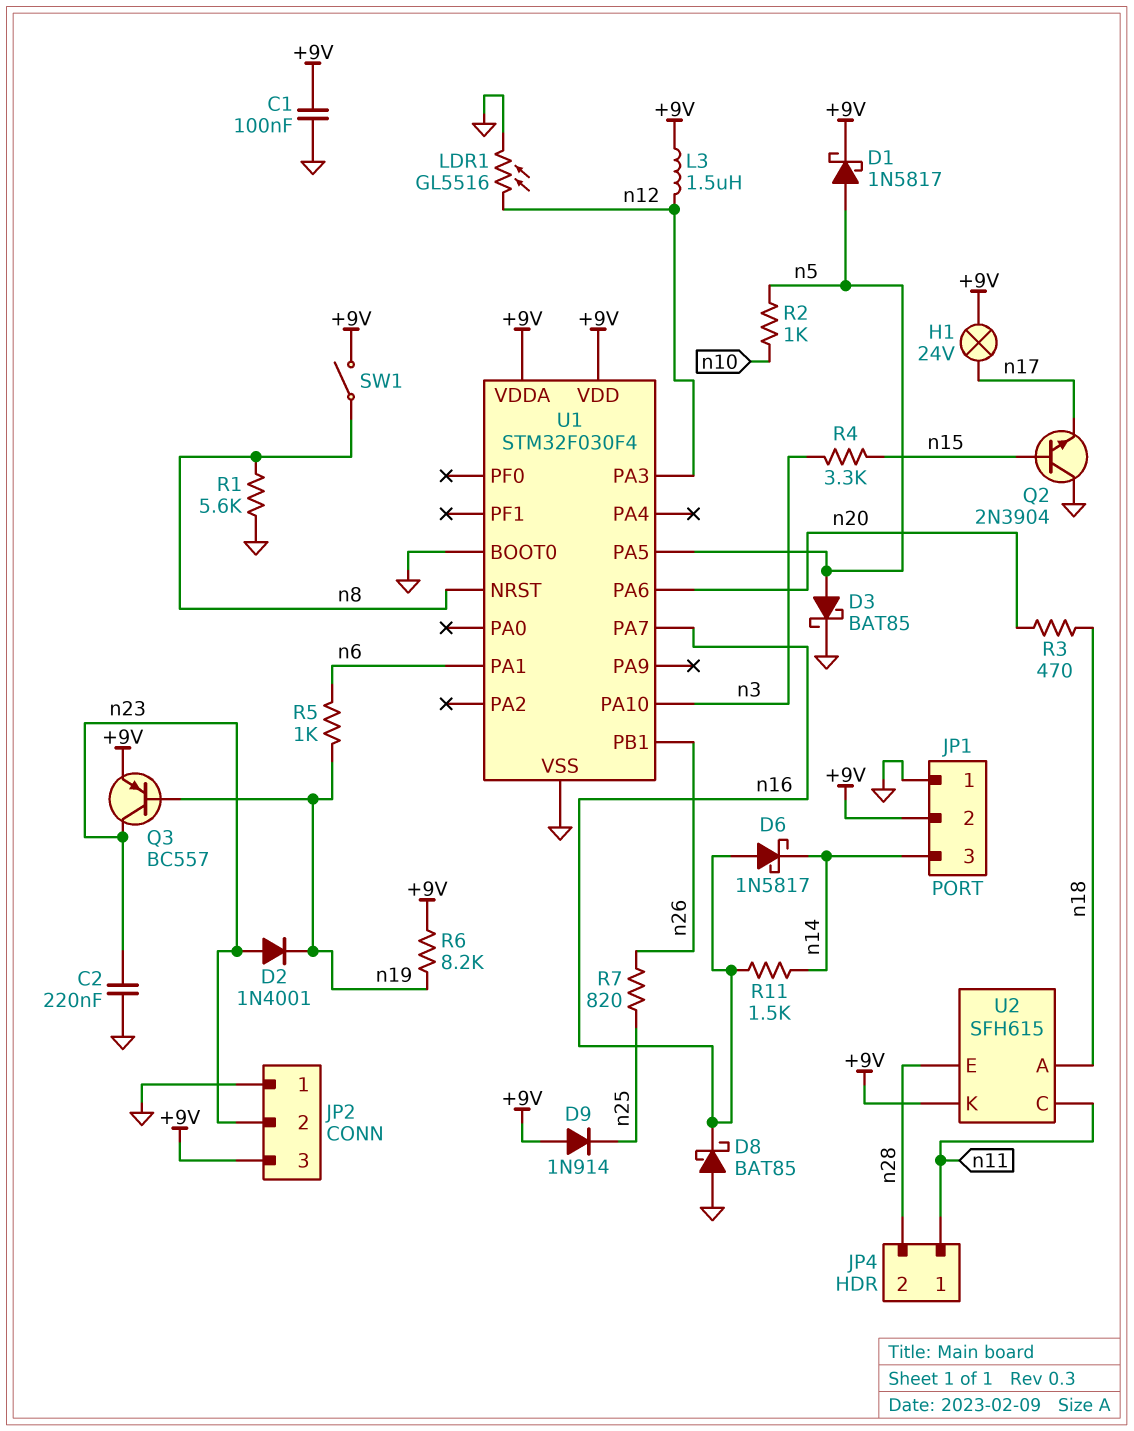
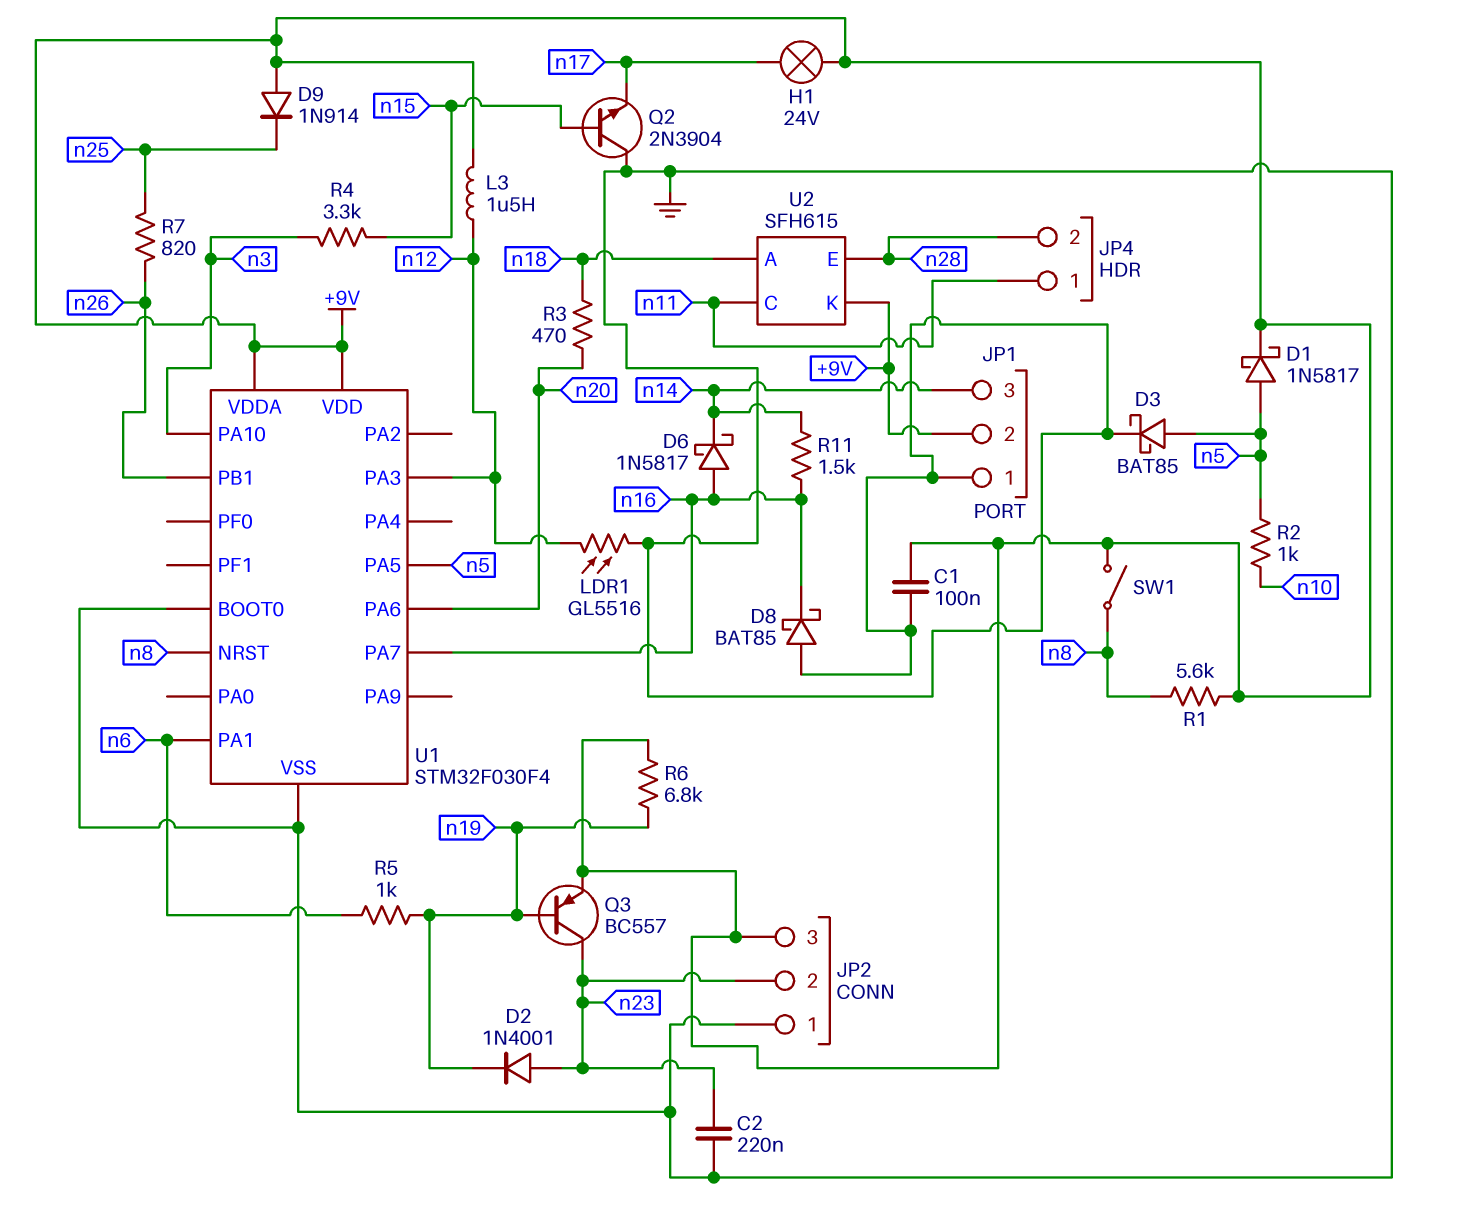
R1: 5.6k (GND, n8) -> 5.6k (+9V, n8)
R6: 8.2k (+9V, n19) -> 6.8k (+9V, n19)

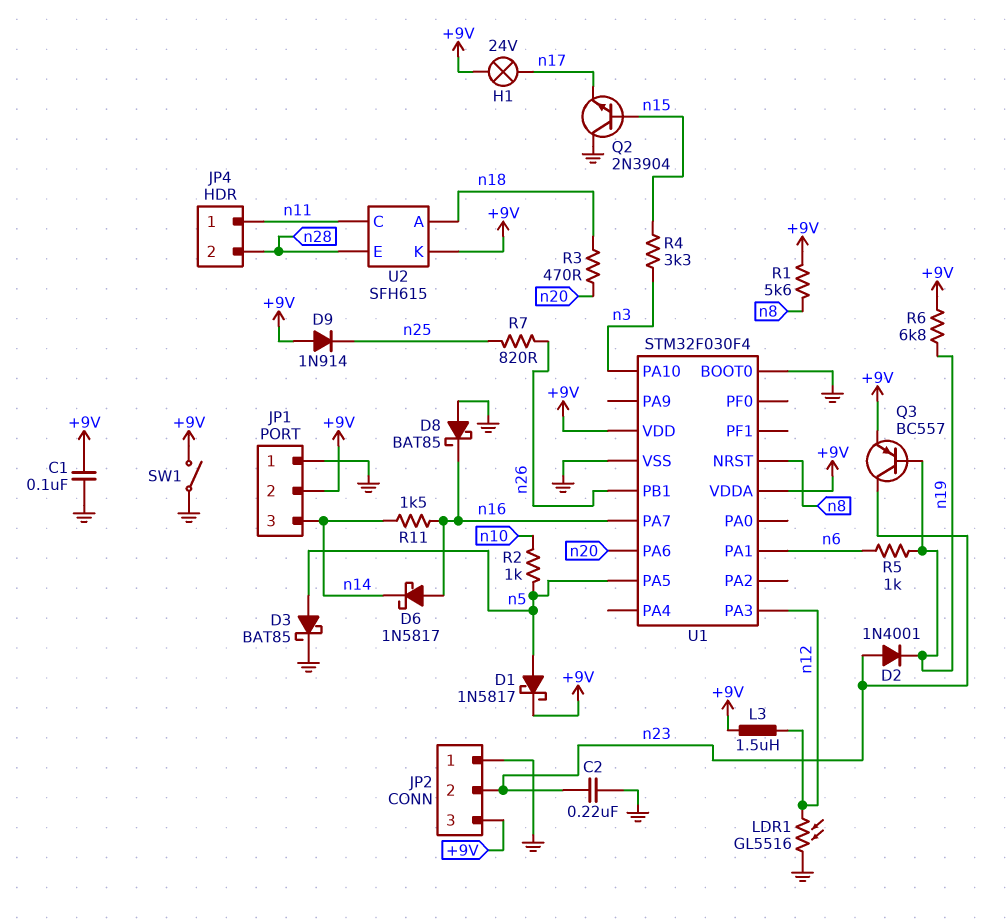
SW1: switch (+9V, n8) -> switch (+9V, GND)

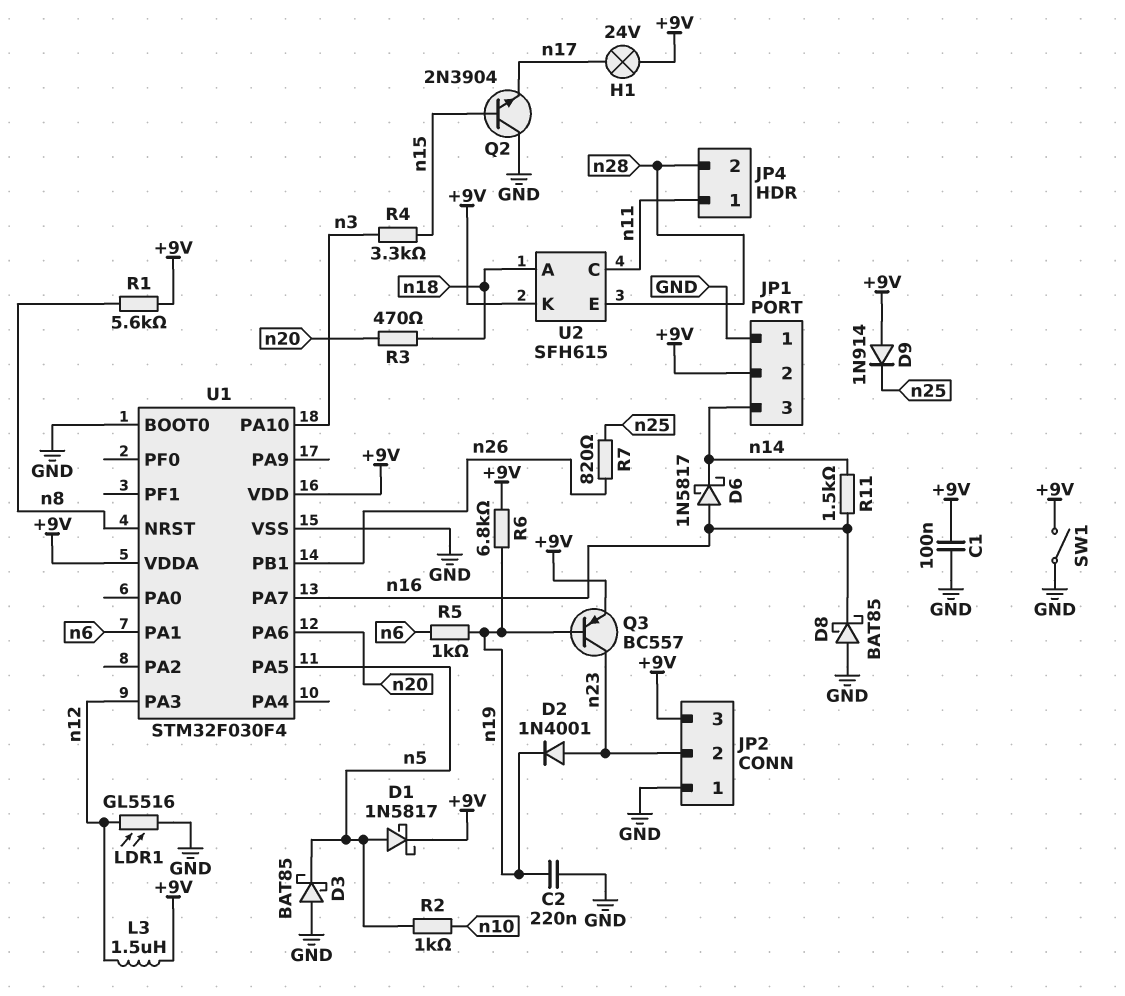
C2: 220nF (GND, n23) -> 220nF (GND, n19)
D3: schottky BAT85 (A n5, K GND) -> schottky BAT85 (A GND, K n5)

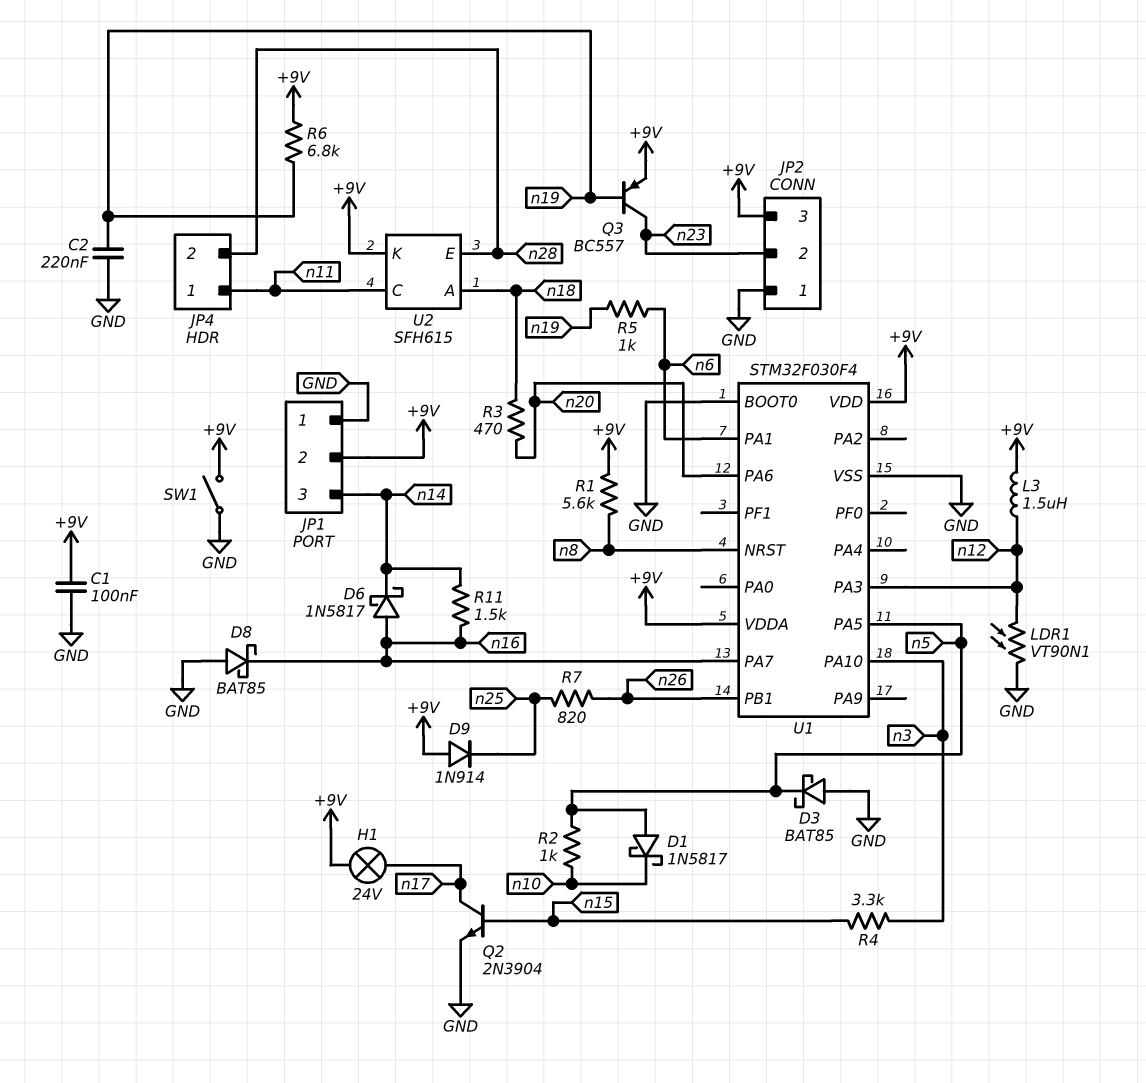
D1: schottky 1N5817 (A n5, K +9V) -> schottky 1N5817 (A n5, K n10)
D2: diode 1N4001 (A n23, K n19) -> none
LDR1: GL5516 (GND, n12) -> VT90N1 (GND, n12)
Q2: NPN 2N3904 (B n15, C GND, E n17) -> NPN 2N3904 (B n15, C n17, E GND)

